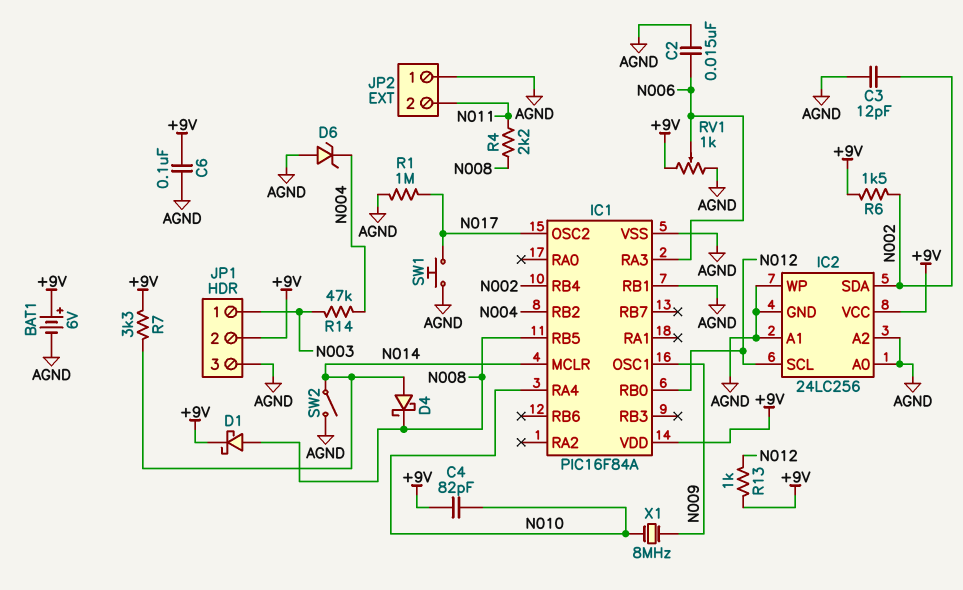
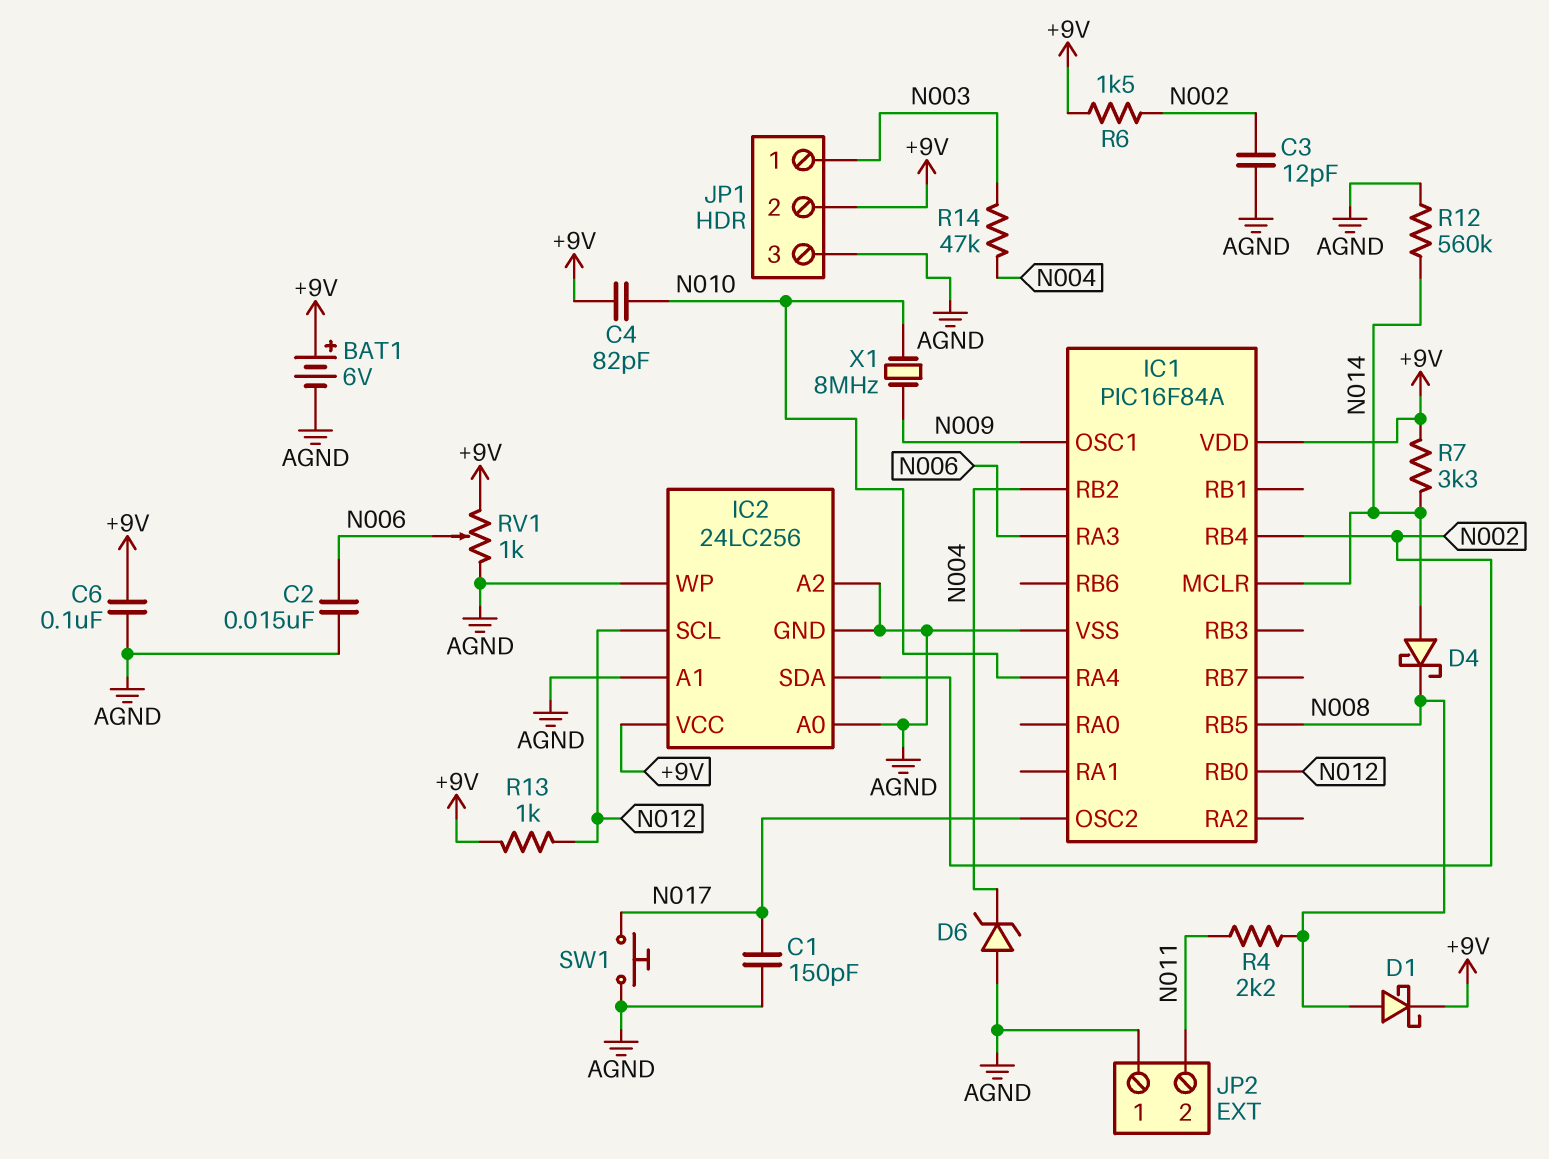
C1: none -> 150pF (AGND, N017)
IC1 pin RB1: AGND -> none
R1: 1M (AGND, N017) -> none
R12: none -> 560k (AGND, N014)
SW2: switch (AGND, N014) -> none

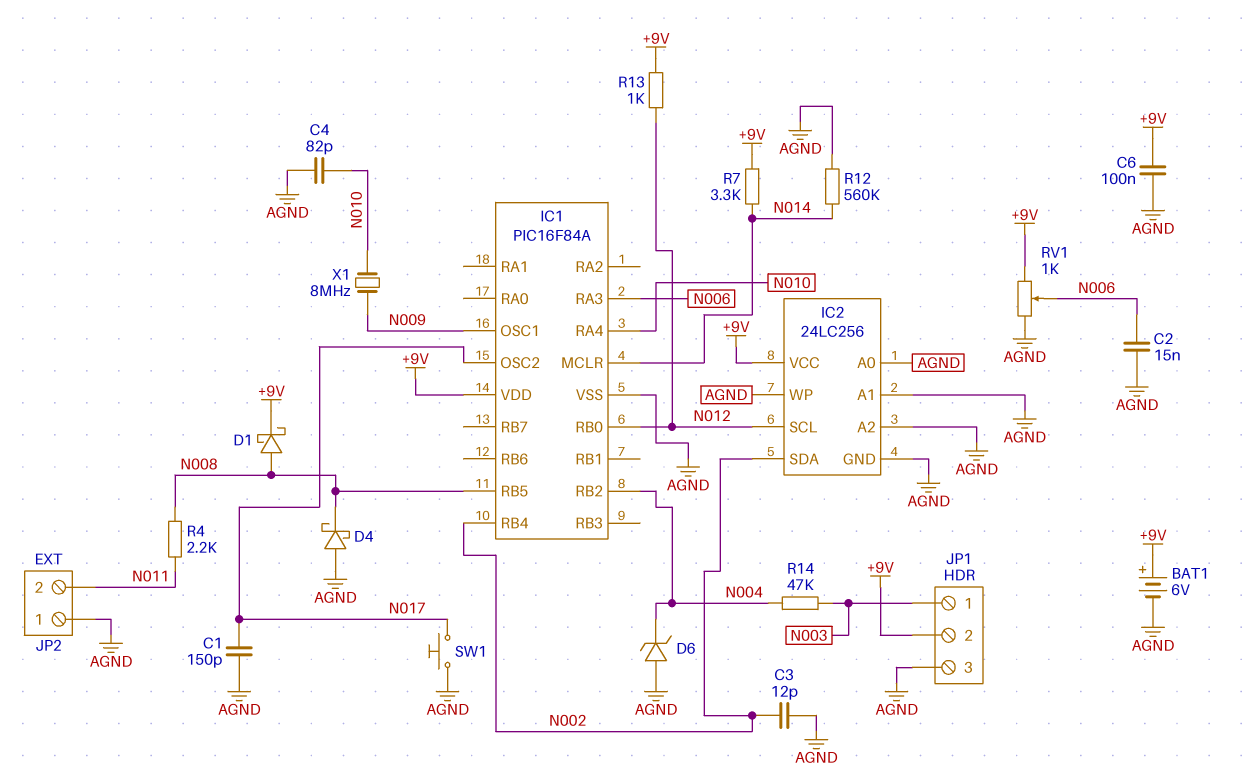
C4: 82pF (+9V, N010) -> 82pF (AGND, N010)
D4: schottky (A N014, K N008) -> schottky (A AGND, K N008)
R6: 1.5k (+9V, N002) -> none

